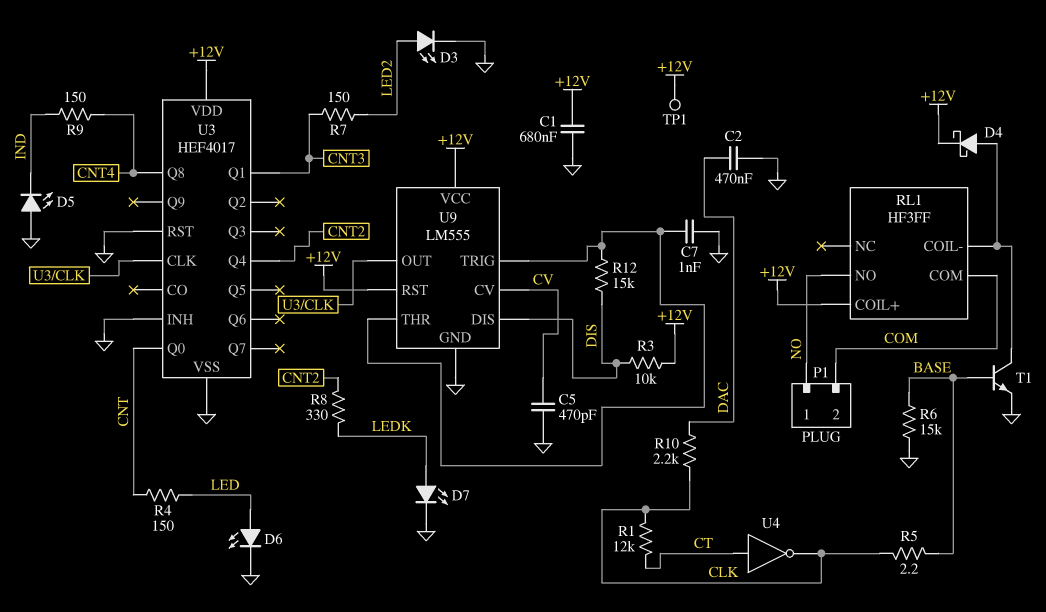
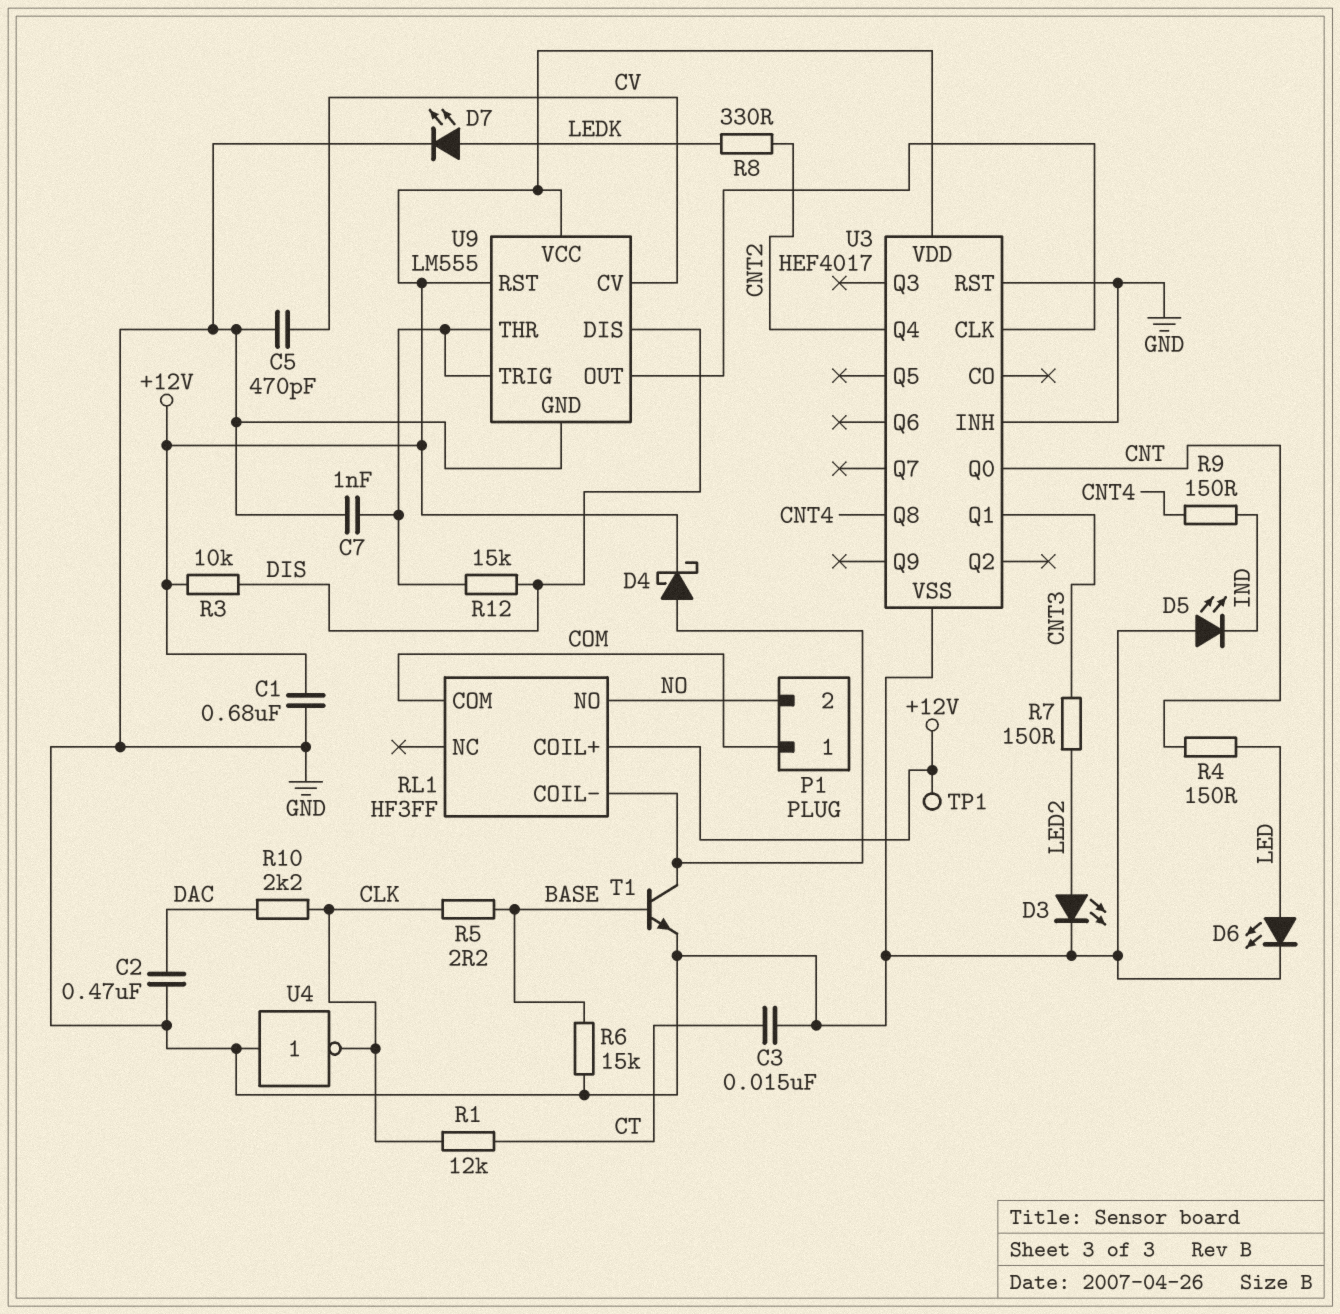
C3: none -> 15nF (CT, GND)
P1 pin 1: NO -> COM
P1 pin 2: COM -> NO
U4: NOT (in CT, out CLK) -> NOT (in GND, out CLK)

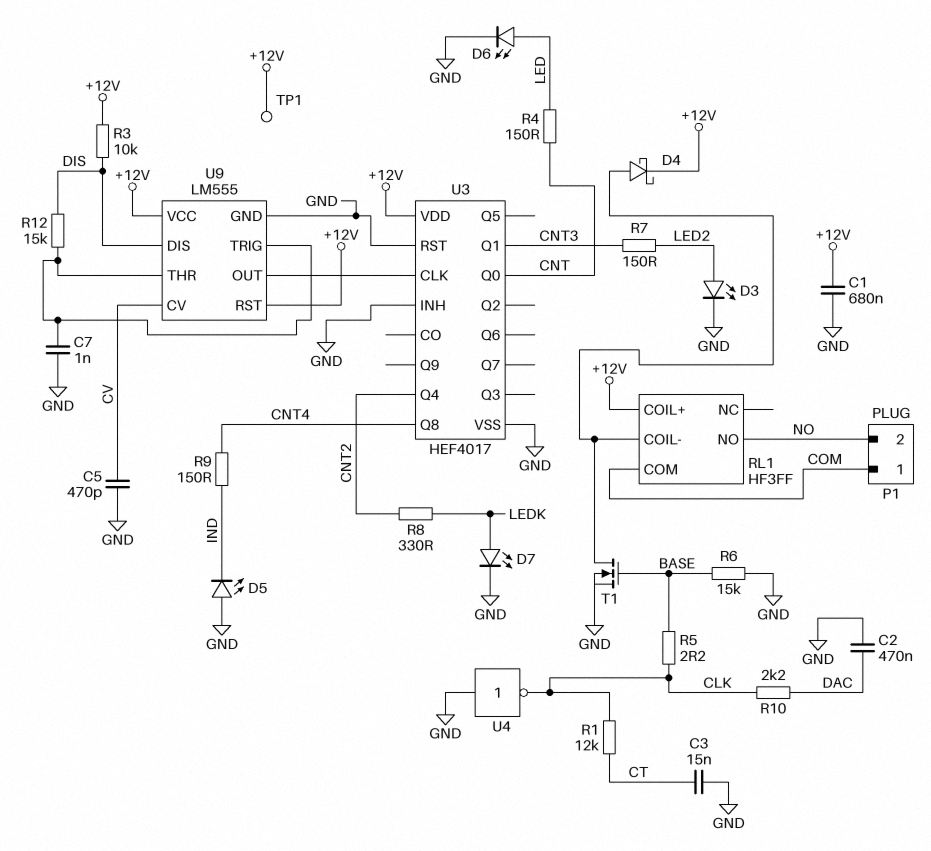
T1: NPN (B BASE, C RL1/COIL-, E GND) -> NMOS (G BASE, D RL1/COIL-, S GND)

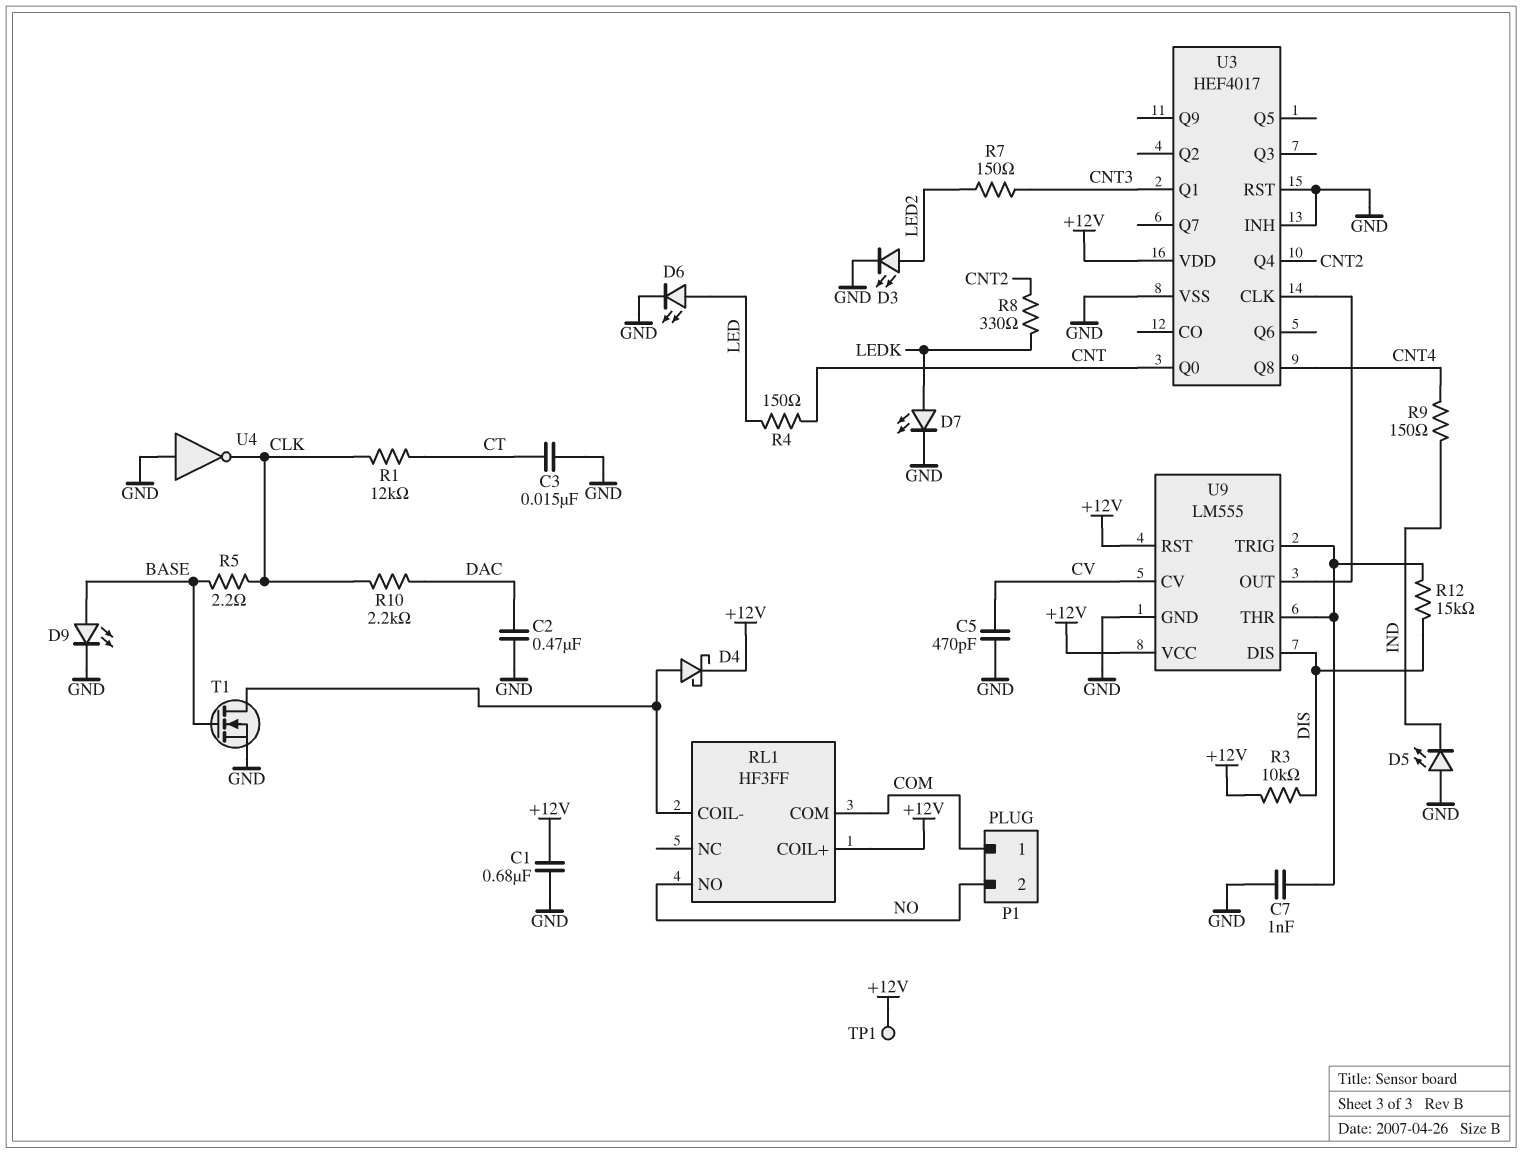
D9: none -> LED (A BASE, K GND)
R6: 15k (BASE, GND) -> none

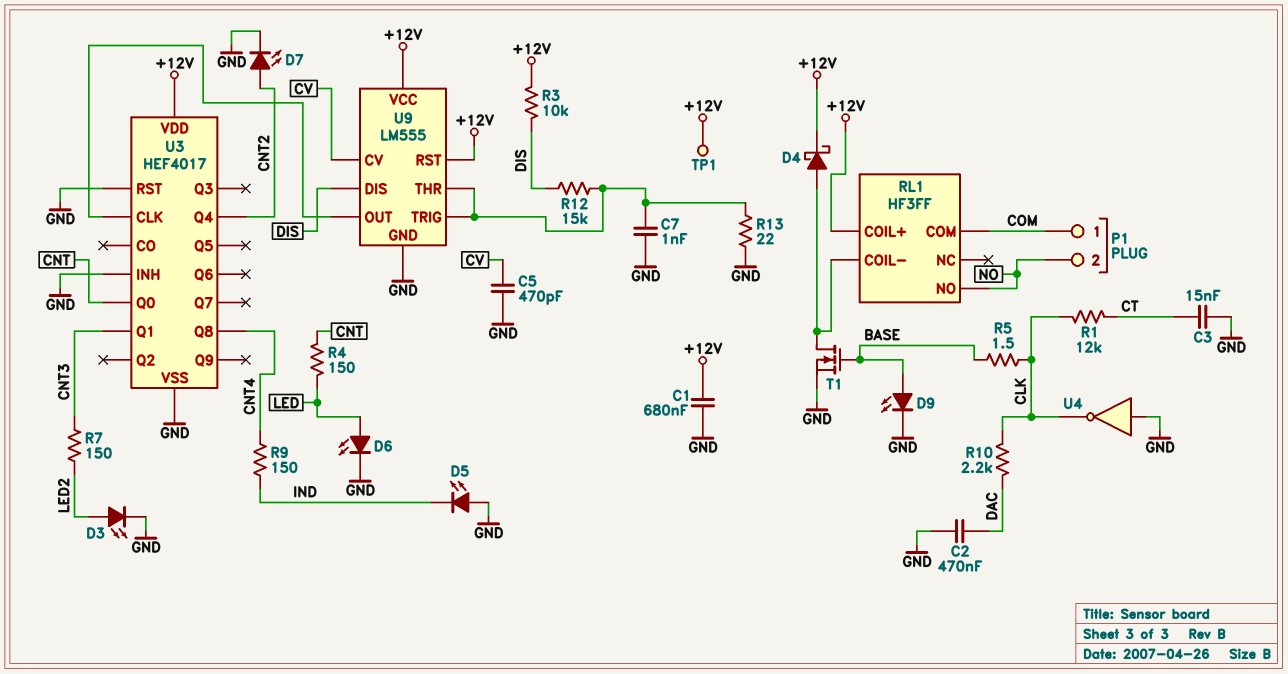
D7: LED (A LEDK, K GND) -> LED (A CNT2, K GND)
R5: 2.2 (BASE, CLK) -> 1.5 (BASE, CLK)
R8: 330 (CNT2, LEDK) -> none
R13: none -> 22 (GND, U9/THR)

